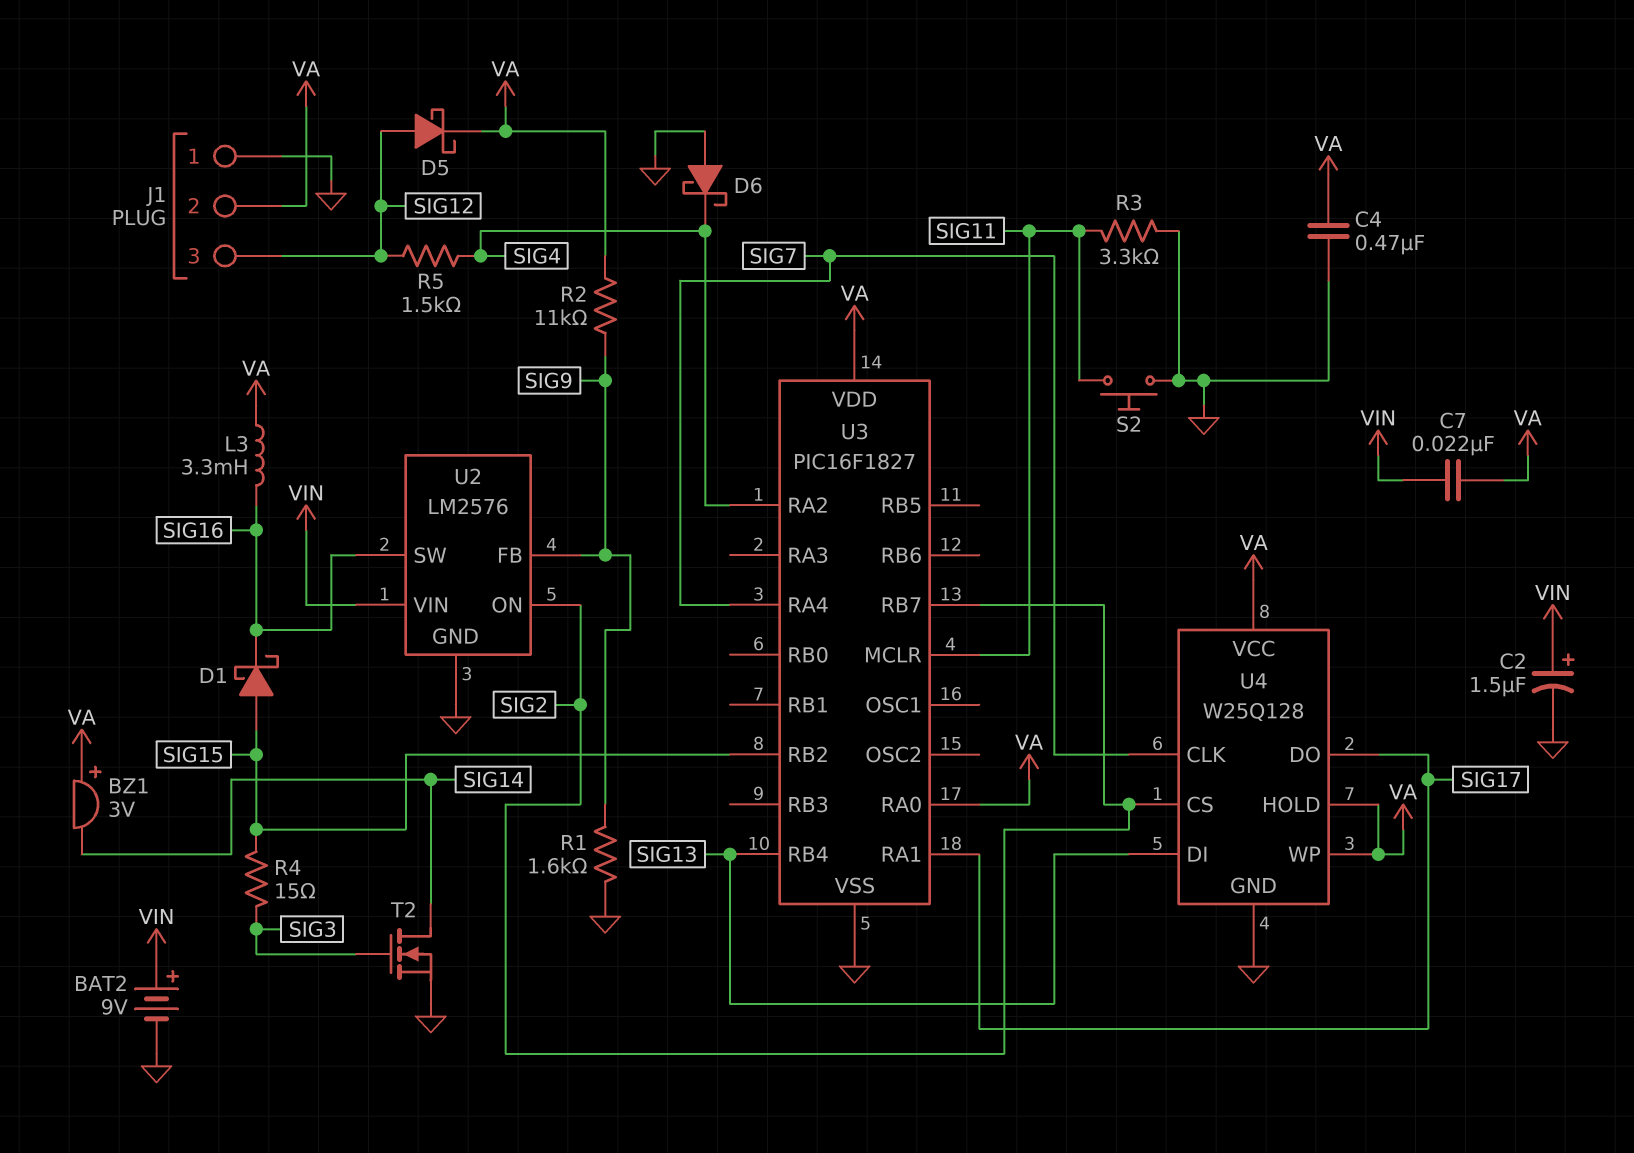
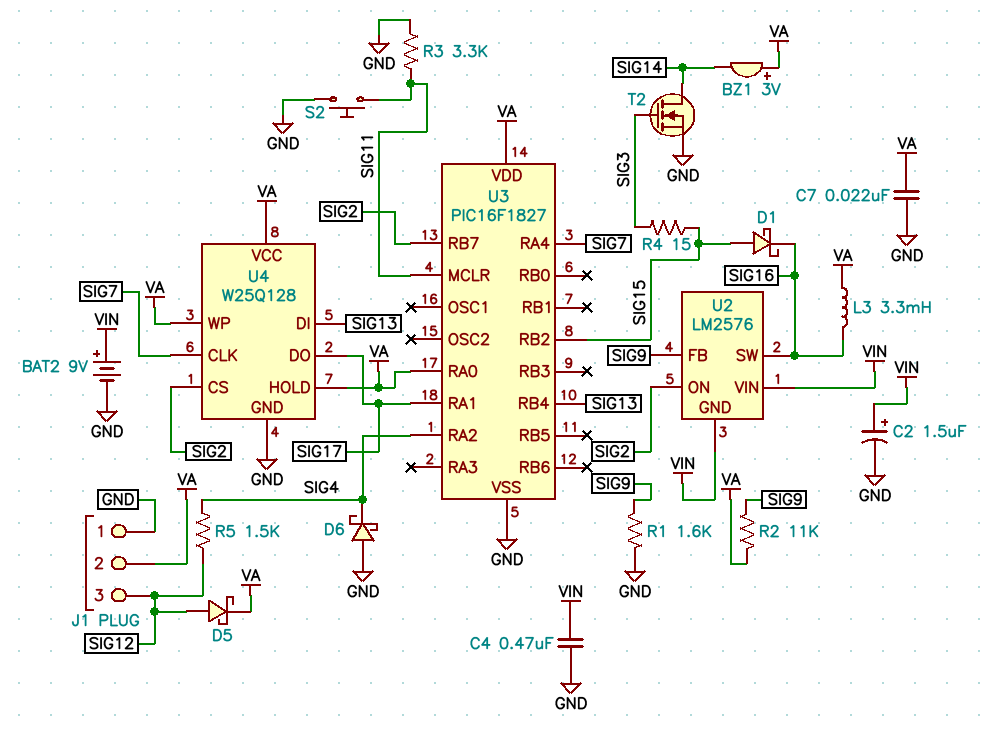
C4: 470nF (GND, VA) -> 470nF (GND, VIN)
C7: 22nF (VA, VIN) -> 22nF (GND, VA)
U2 pin GND: GND -> VIN

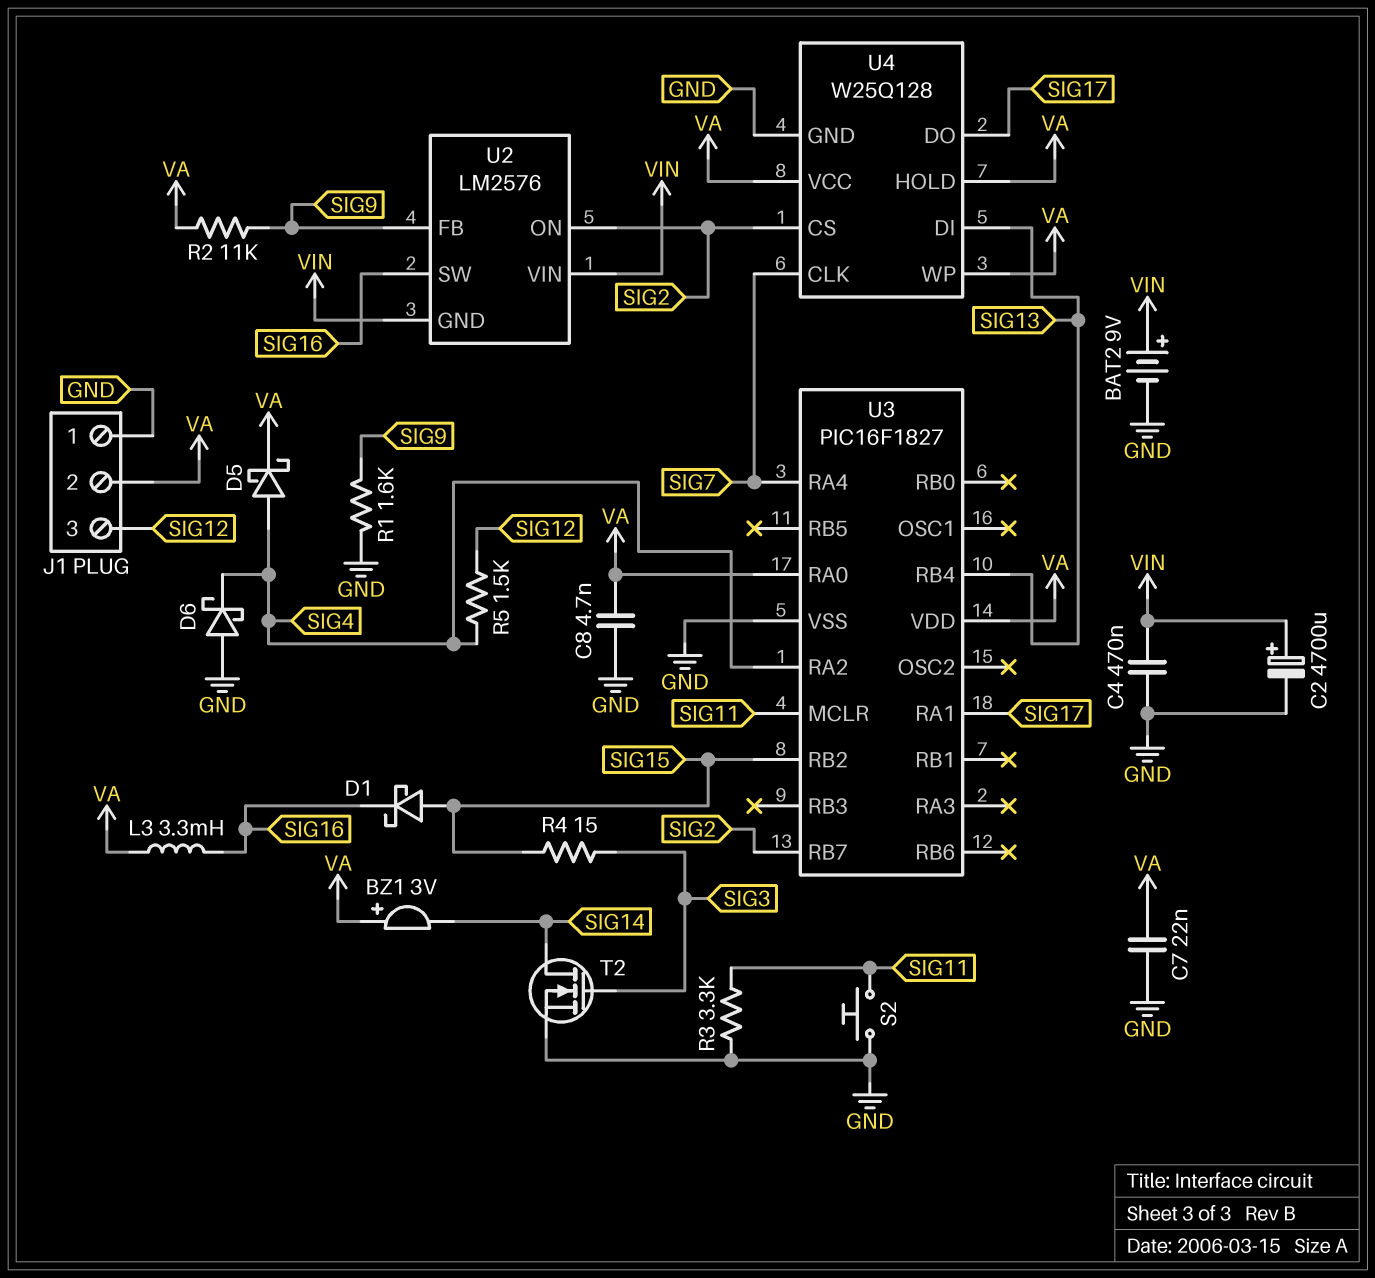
C2: 1.5uF (plus VIN, minus GND) -> 4700uF (plus VIN, minus GND)
C8: none -> 4.7nF (GND, VA)
D5: schottky (A SIG12, K VA) -> schottky (A SIG4, K VA)

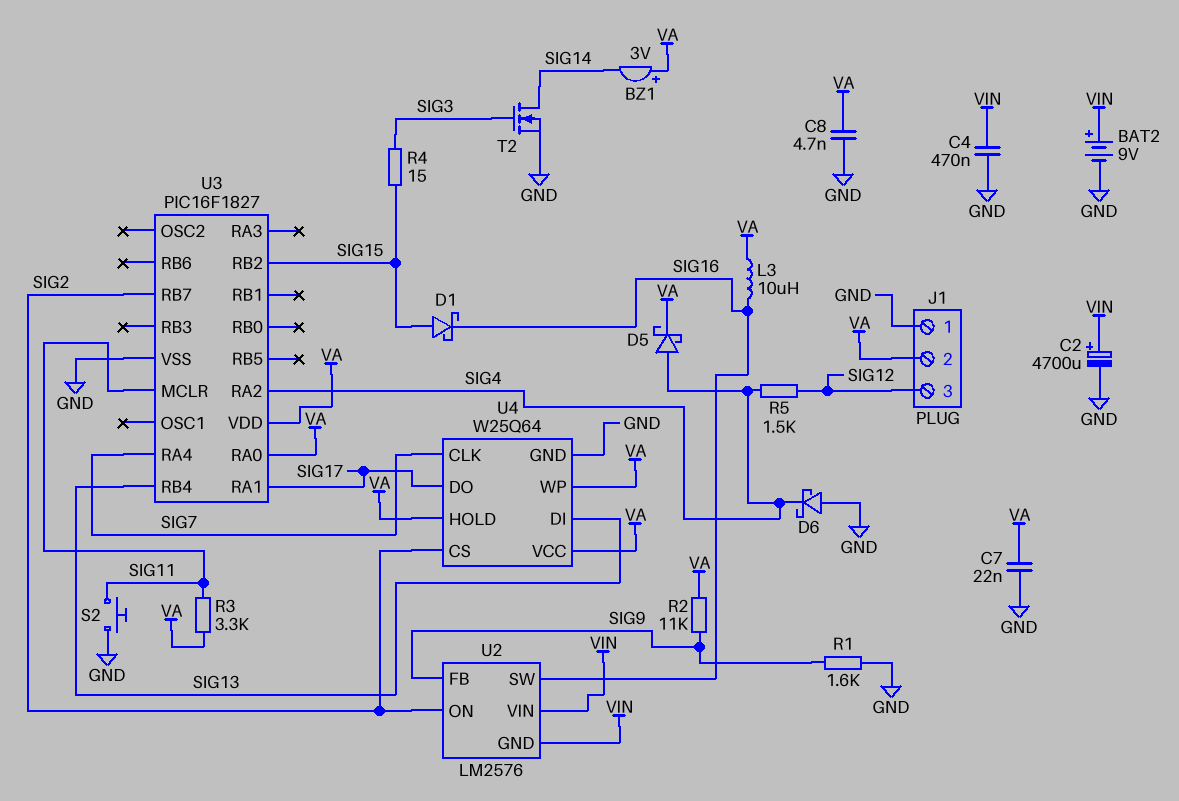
L3: 3.3mH (SIG16, VA) -> 10uH (SIG16, VA)
R3: 3.3k (GND, SIG11) -> 3.3k (SIG11, VA)
U4: W25Q128 -> W25Q64

